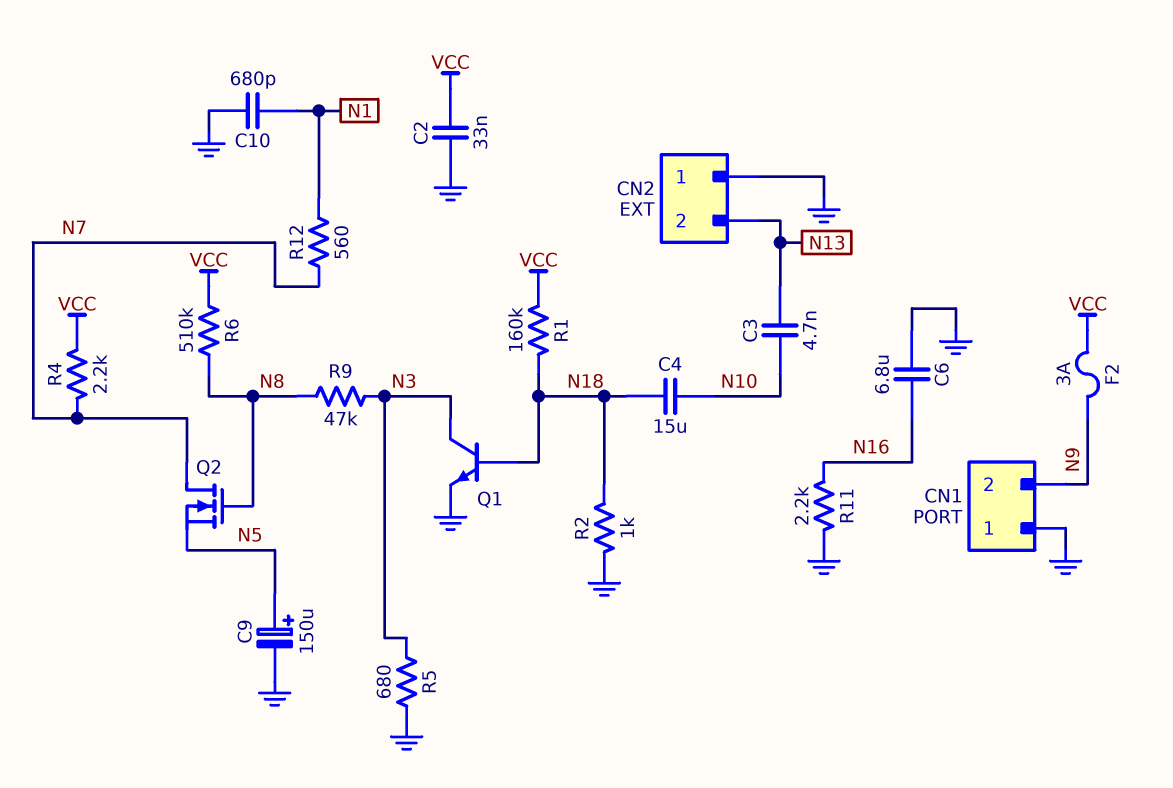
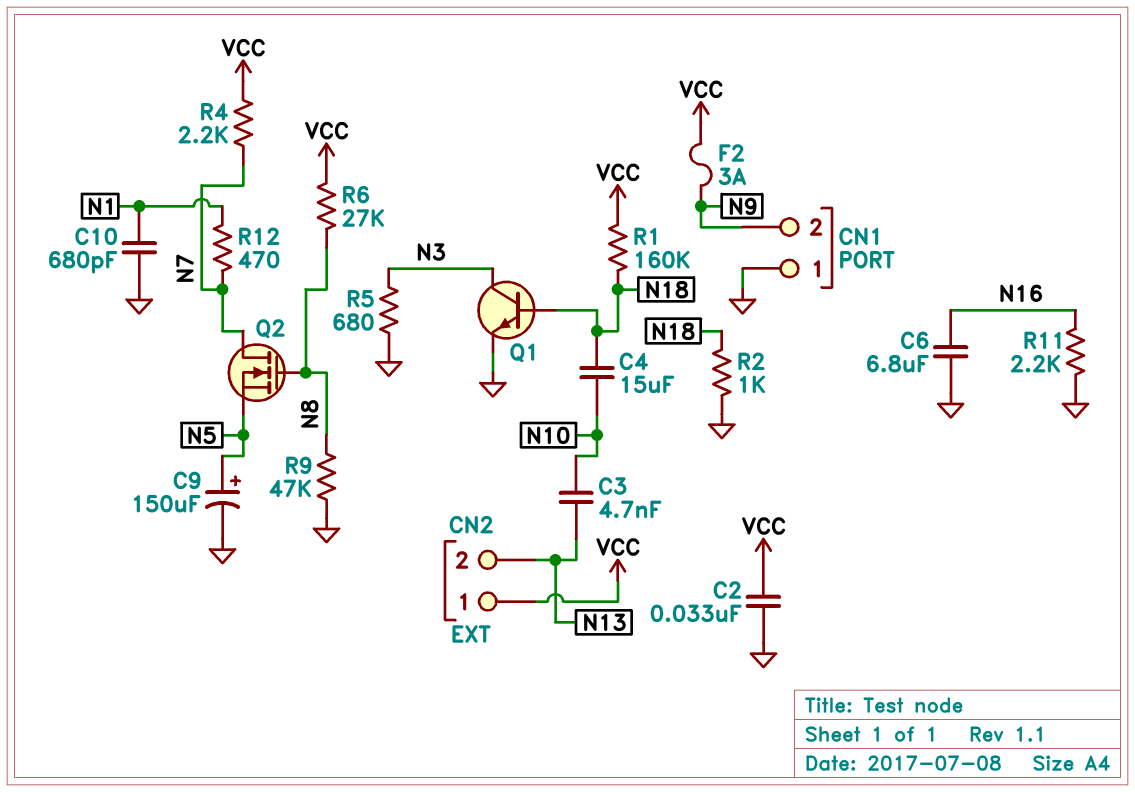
CN2 pin 1: GND -> VCC
R6: 510k (N8, VCC) -> 27k (N8, VCC)
R9: 47k (N3, N8) -> 47k (GND, N8)
R12: 560 (N1, N7) -> 470 (N1, N7)

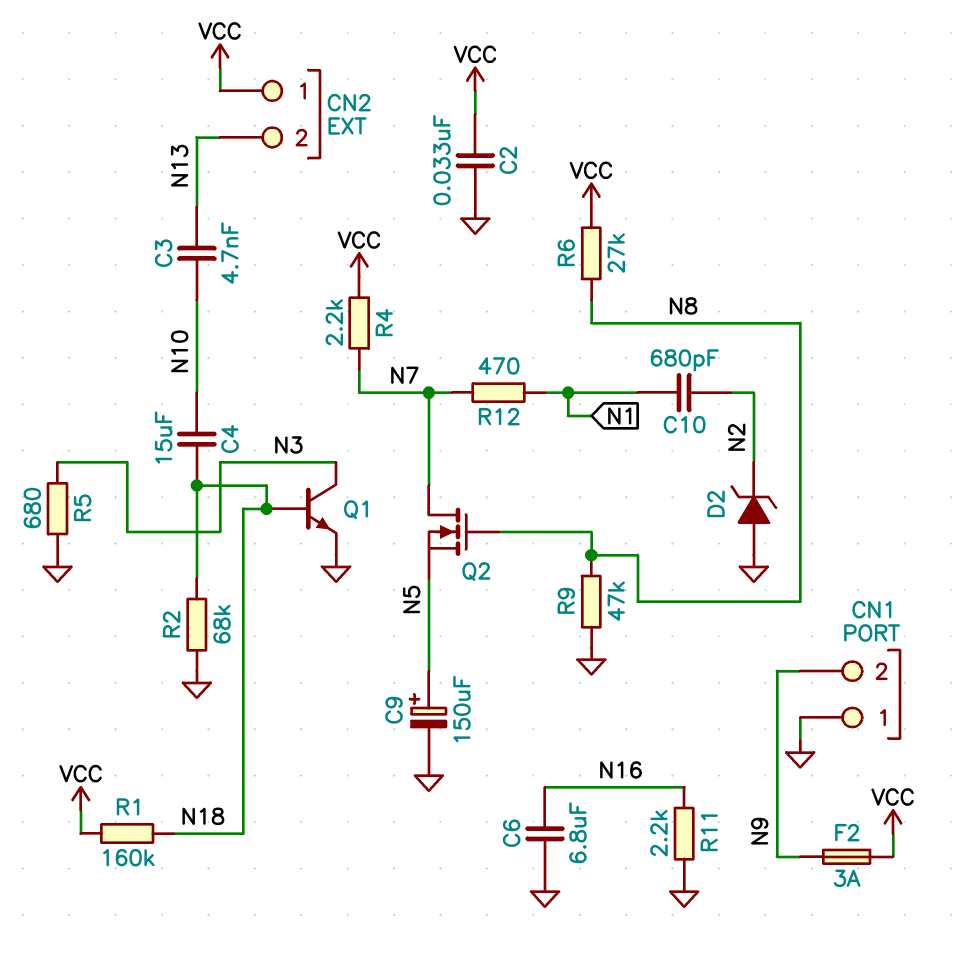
C10: 680pF (GND, N1) -> 680pF (N1, N2)
D2: none -> zener (A GND, K N2)
R2: 1k (GND, N18) -> 68k (GND, N18)

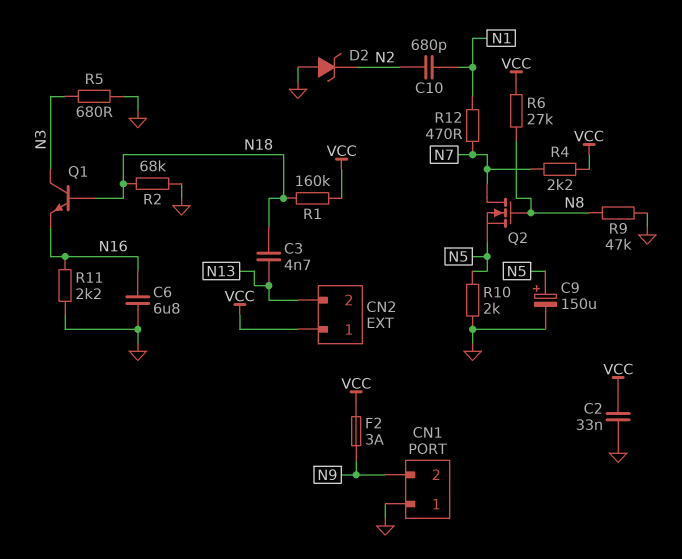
C3: 4.7nF (N10, N13) -> 4.7nF (N13, N18)
C4: 15uF (N10, N18) -> none
Q1: NPN (B N18, C N3, E GND) -> NPN (B N18, C N3, E N16)
R10: none -> 2k (GND, N5)

